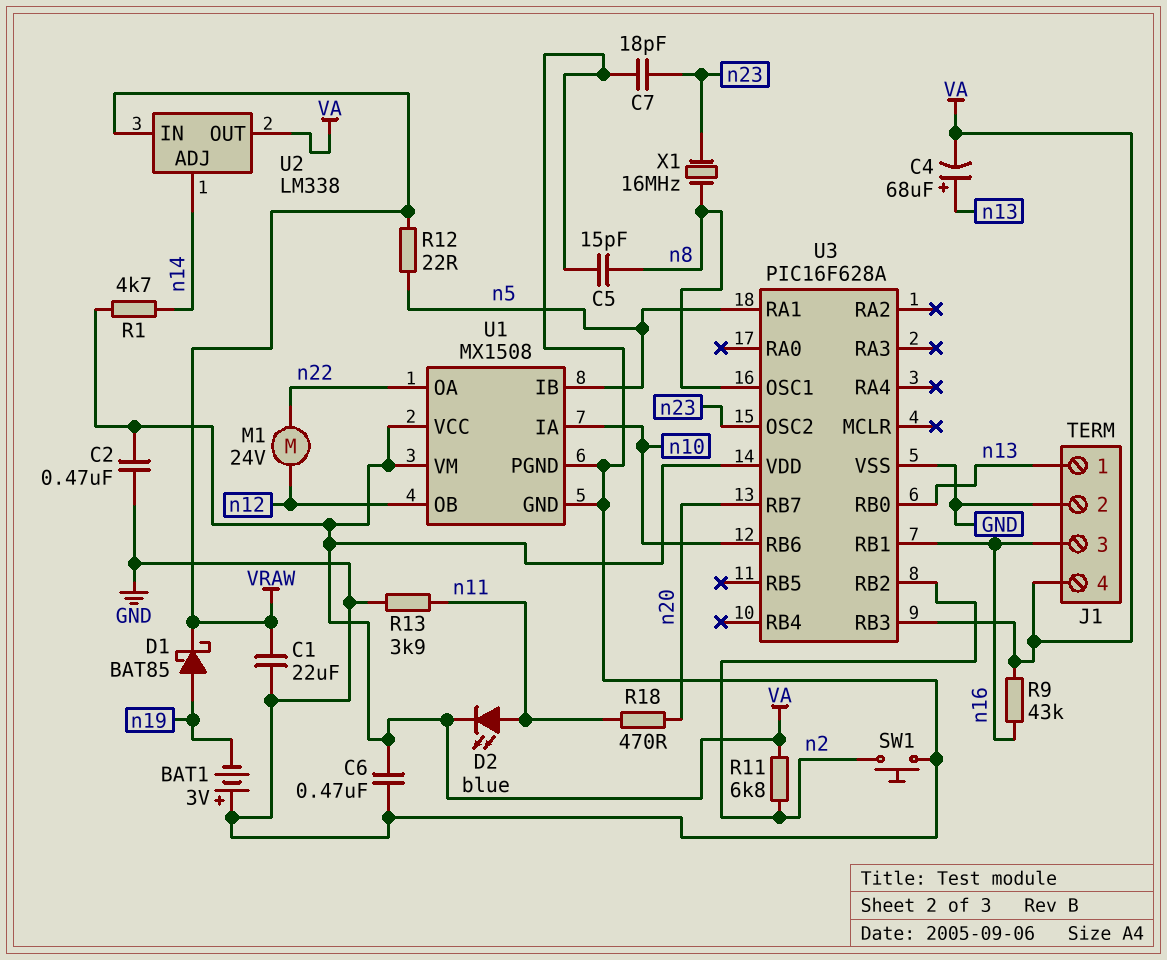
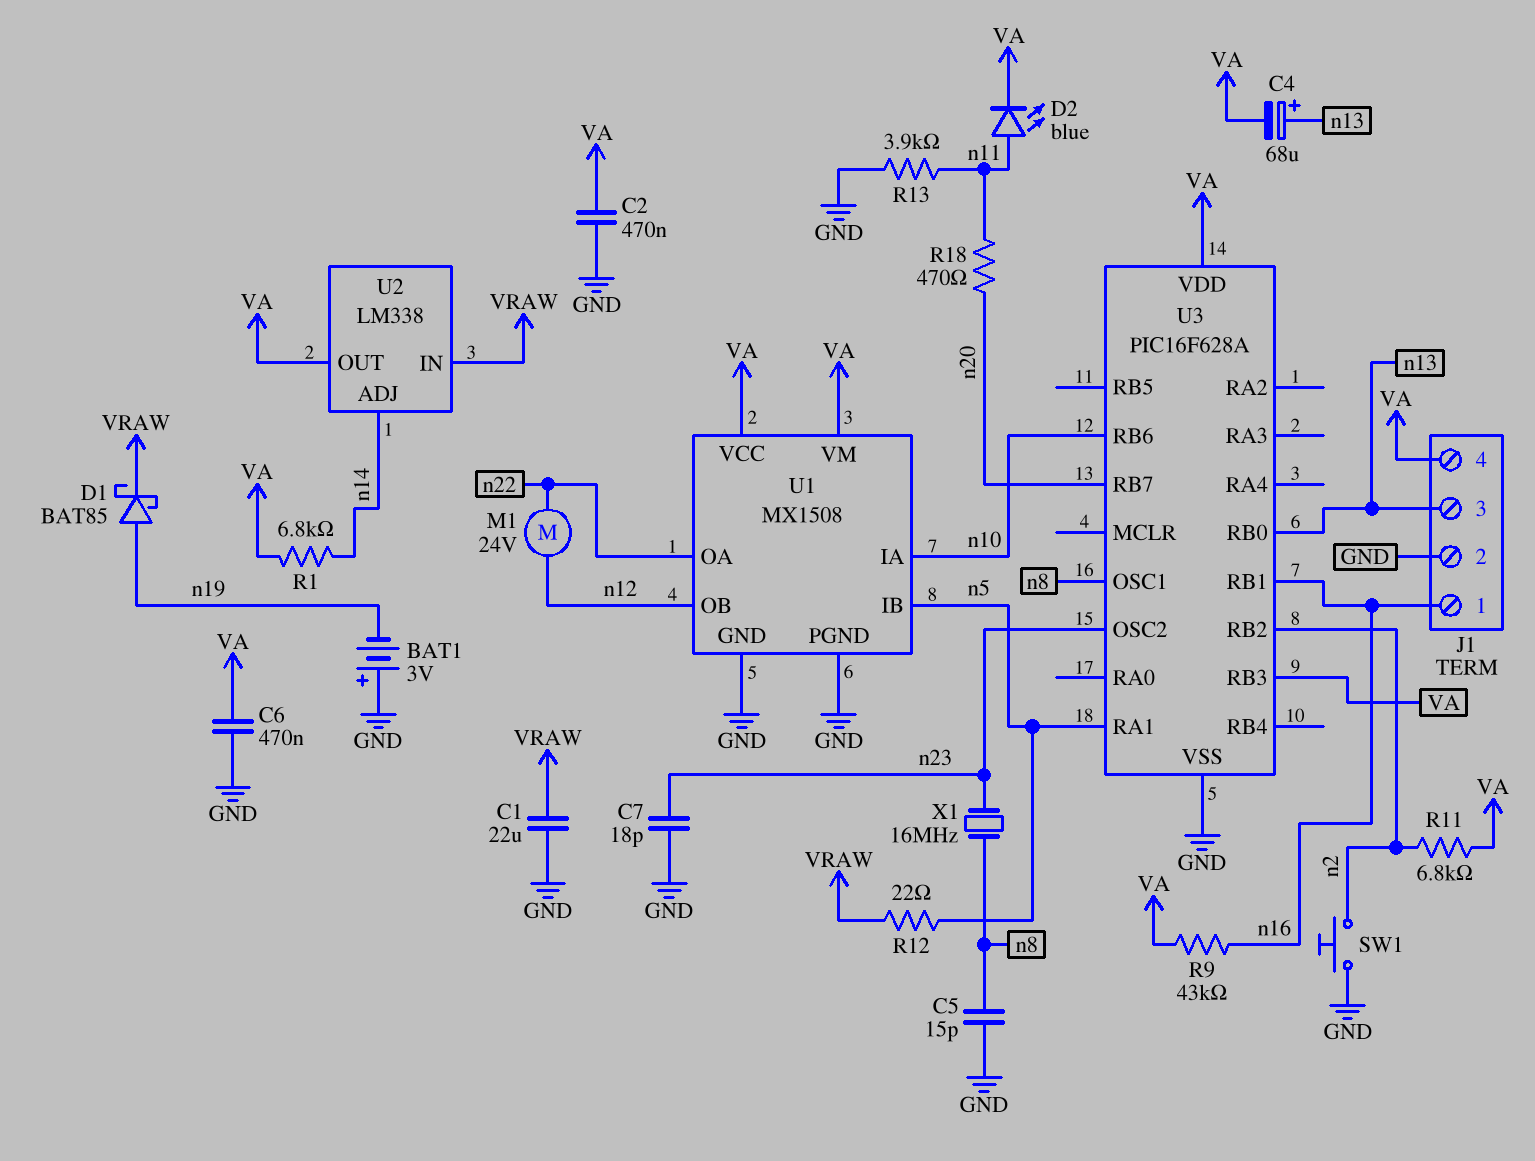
J1 pin 1: n13 -> n16
J1 pin 3: n16 -> n13
R1: 4.7k (VA, n14) -> 6.8k (VA, n14)

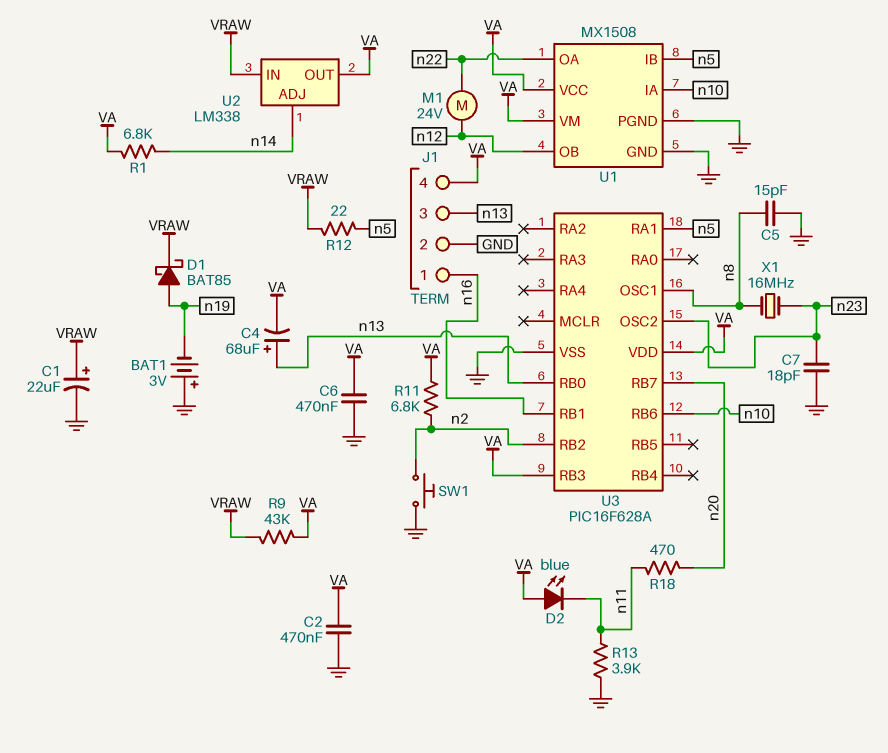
C1: 22uF (GND, VRAW) -> 22uF (plus VRAW, minus GND)
D2: LED blue (A n11, K VA) -> LED blue (A VA, K n11)
R9: 43k (VA, n16) -> 43k (VA, VRAW)

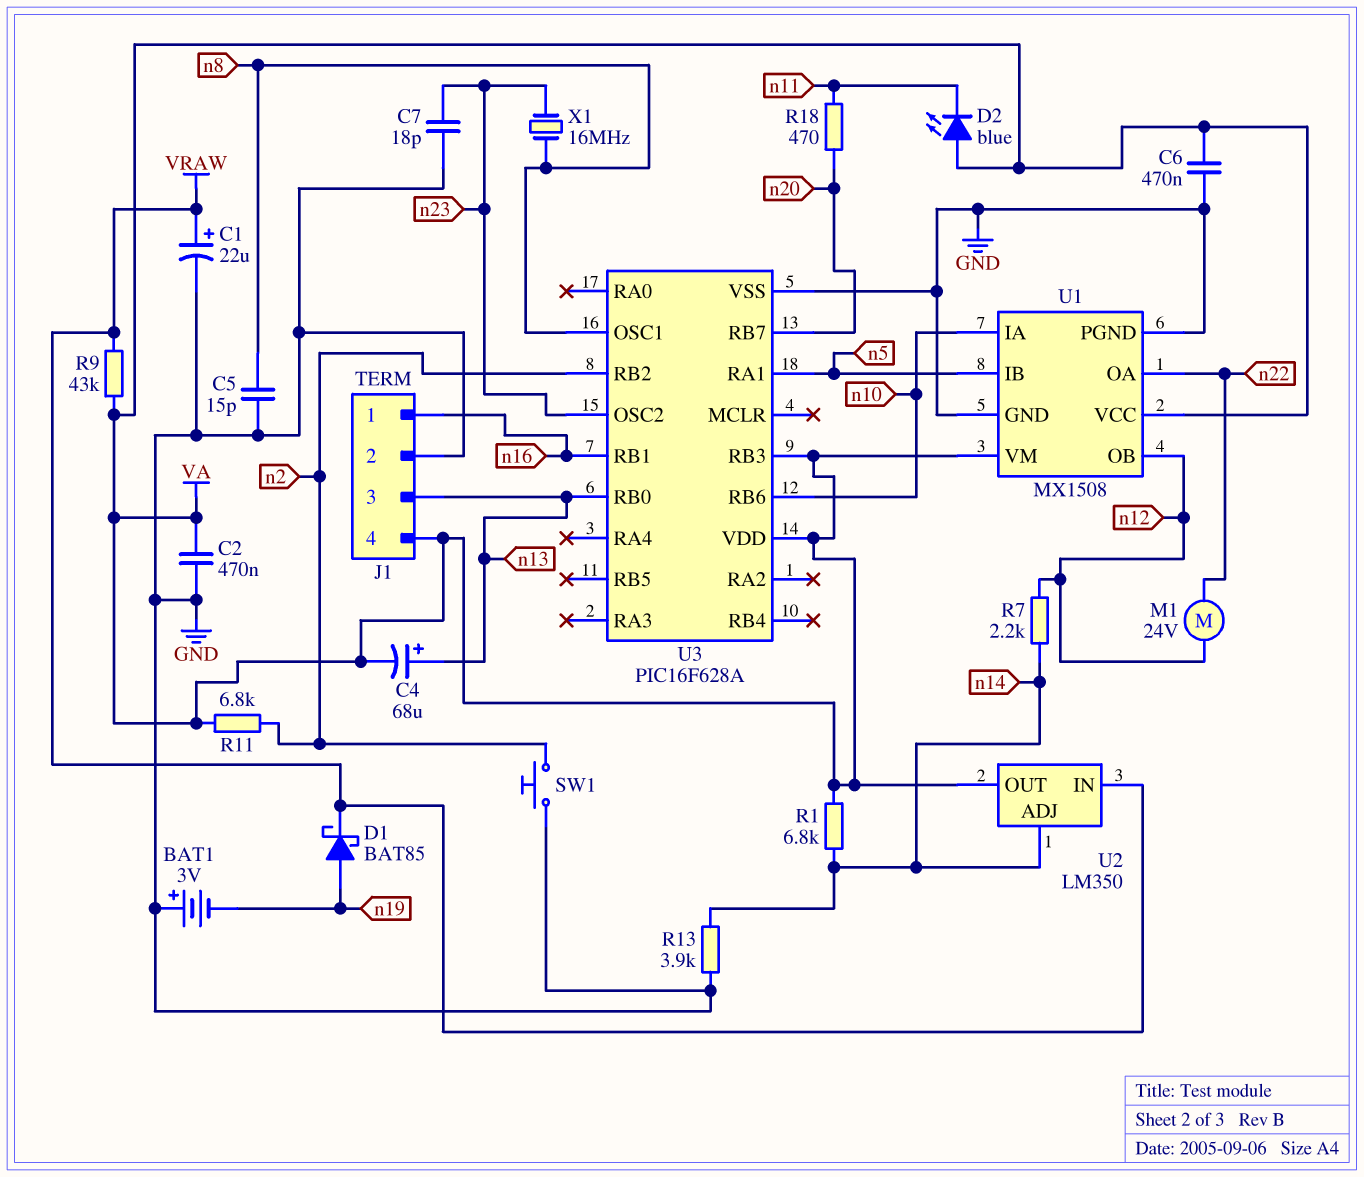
R7: none -> 2.2k (n12, n14)
R12: 22 (VRAW, n5) -> none
R13: 3.9k (GND, n11) -> 3.9k (GND, n14)
U2: LM338 -> LM350

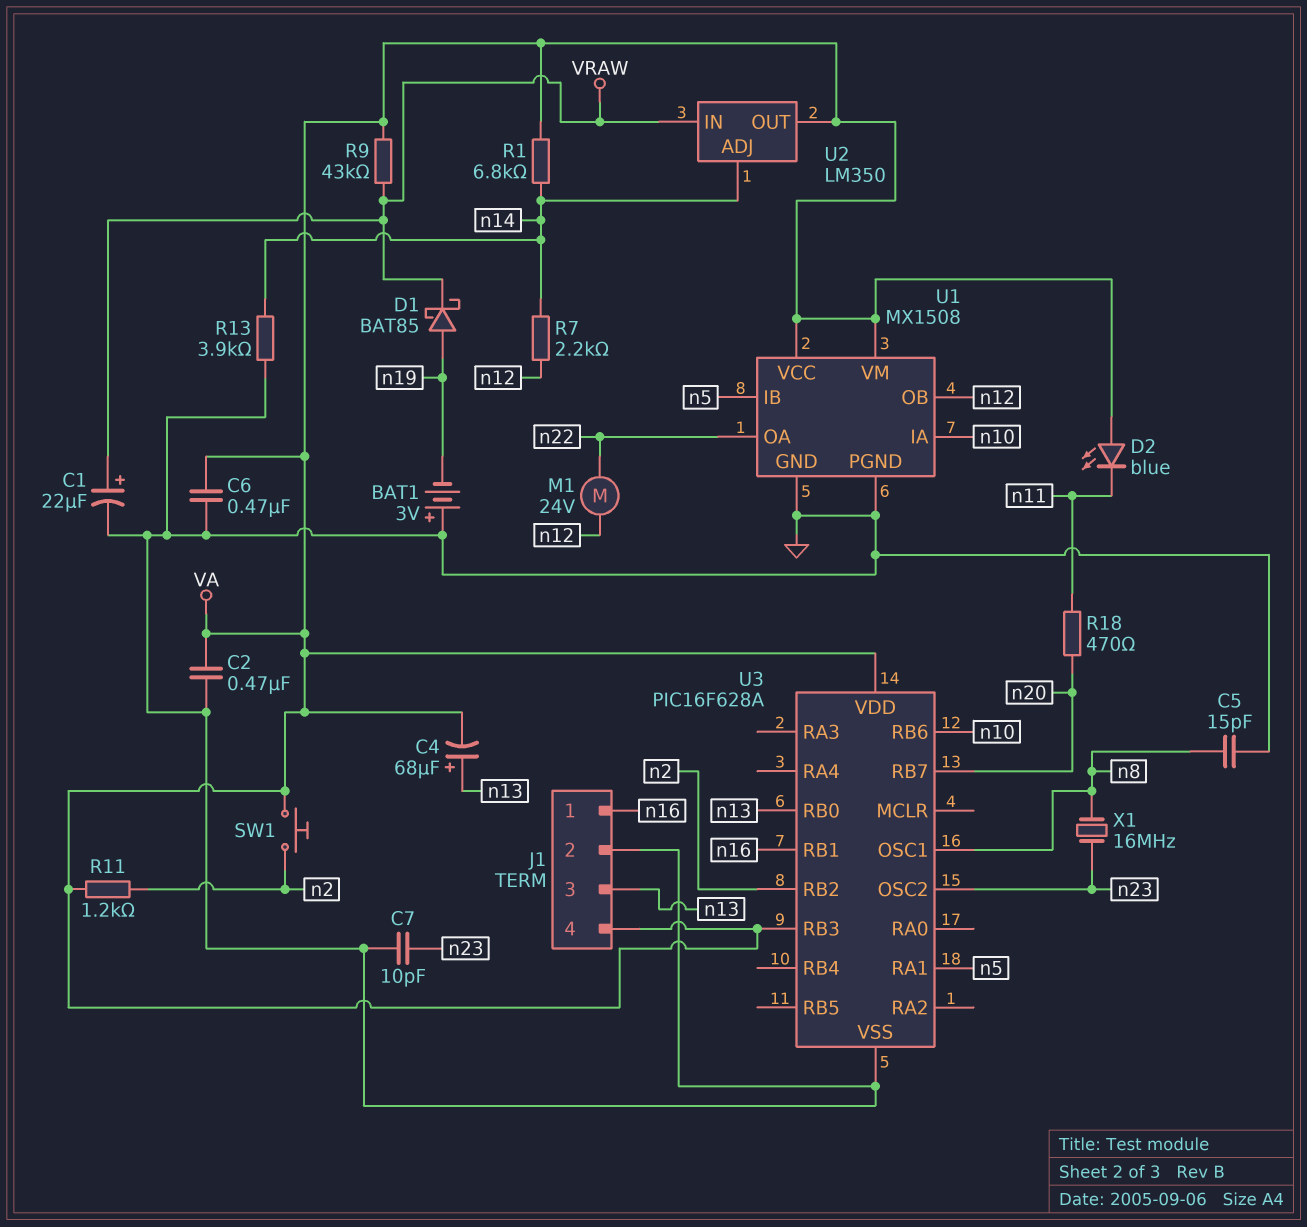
C7: 18pF (GND, n23) -> 10pF (GND, n23)
R11: 6.8k (VA, n2) -> 1.2k (VA, n2)
SW1: button (GND, n2) -> button (VA, n2)

